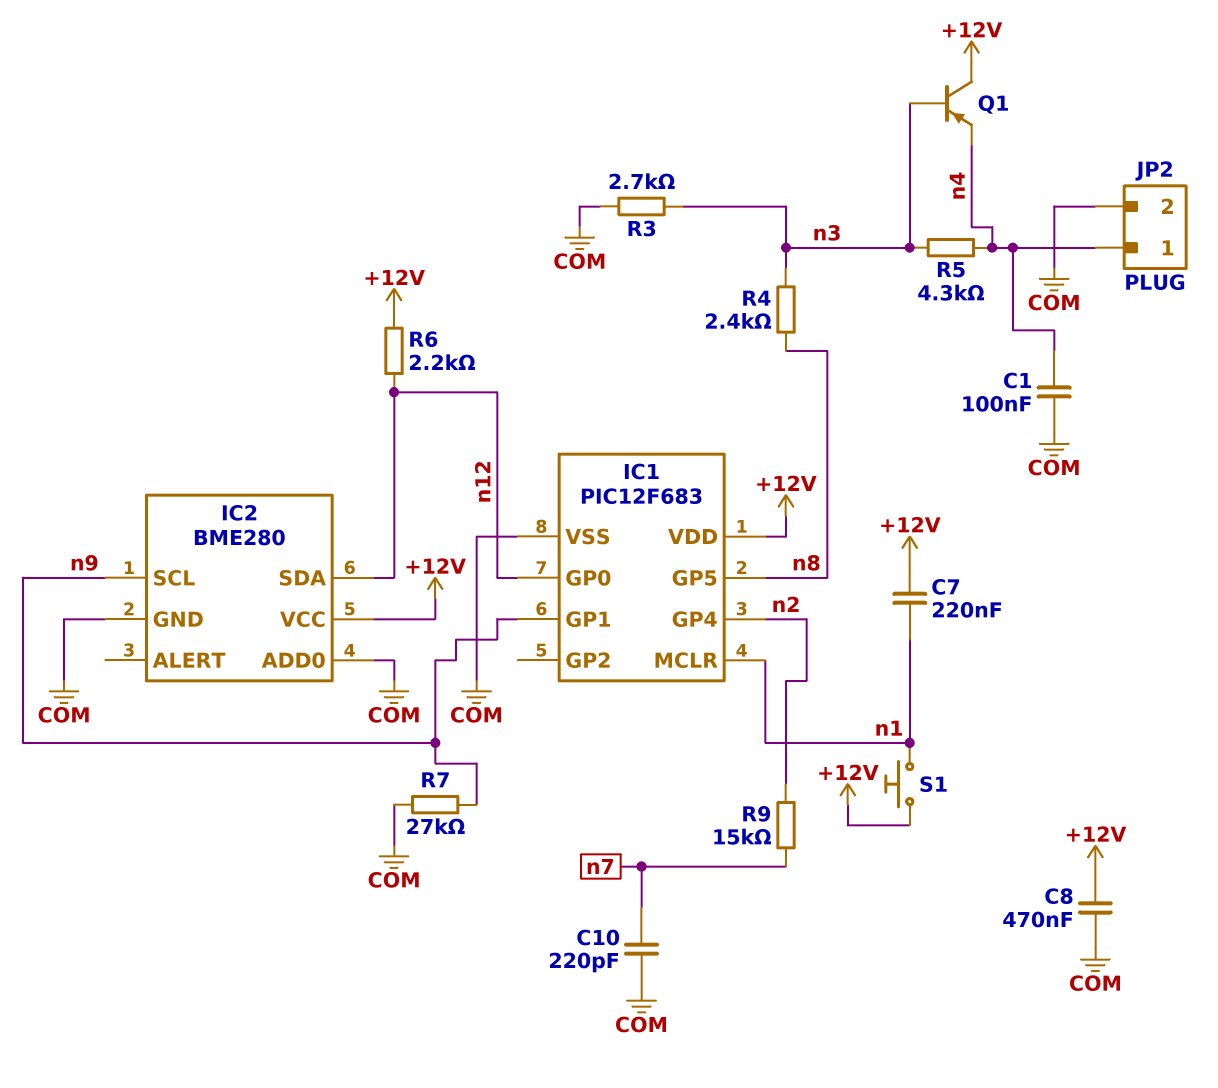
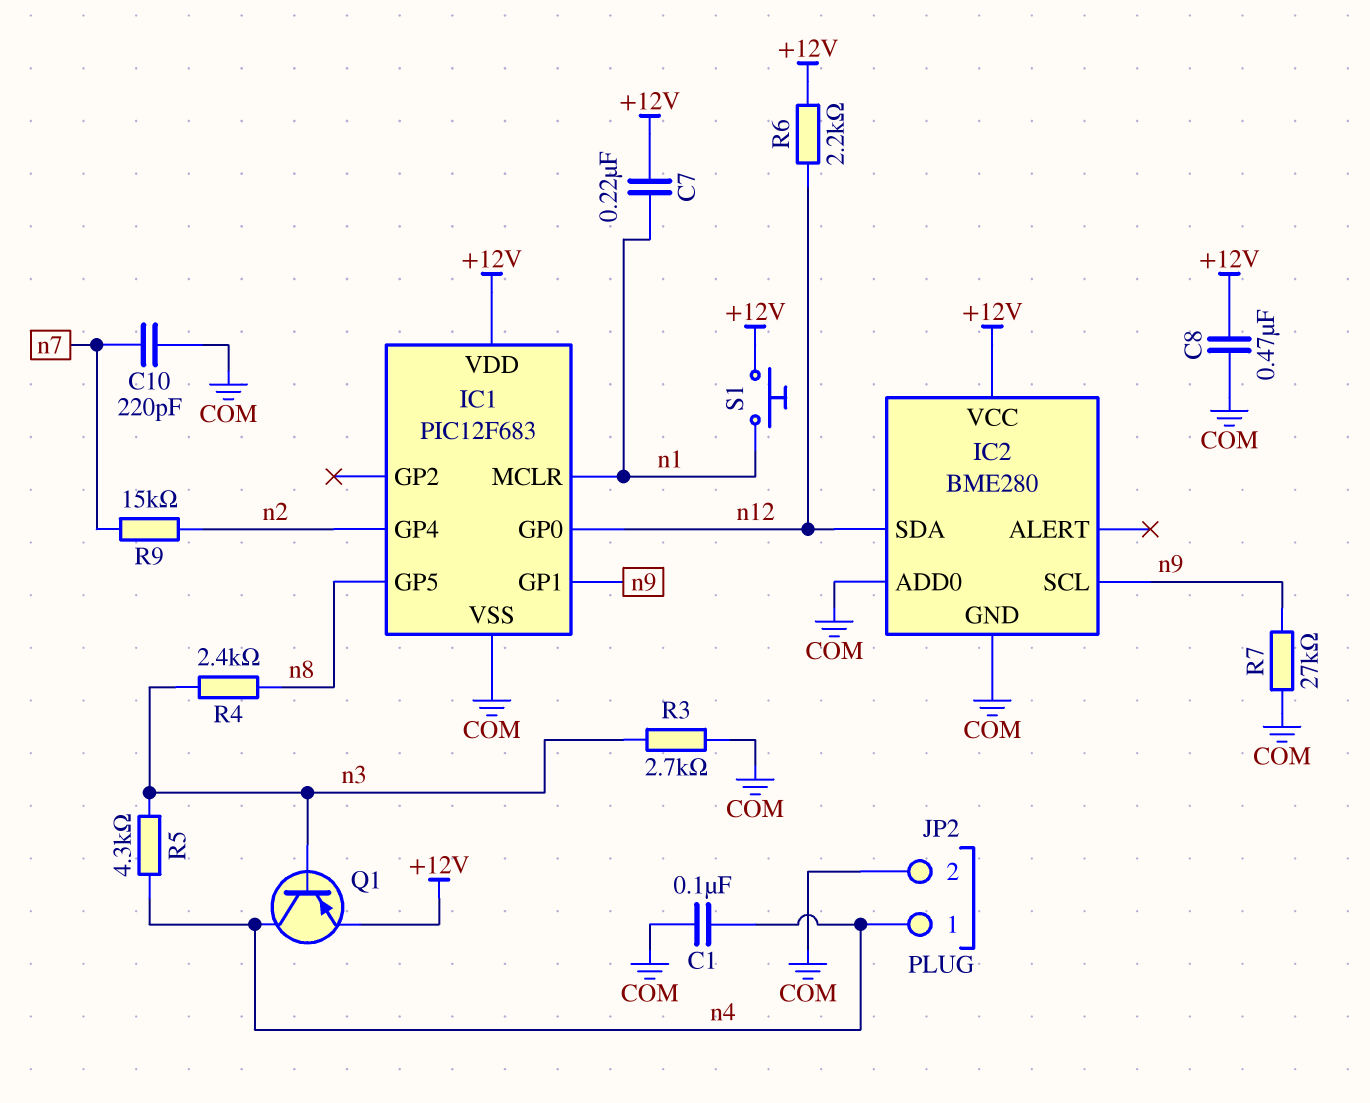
Q1: PNP (B n3, C +12V, E n4) -> PNP (B n3, C n4, E +12V)

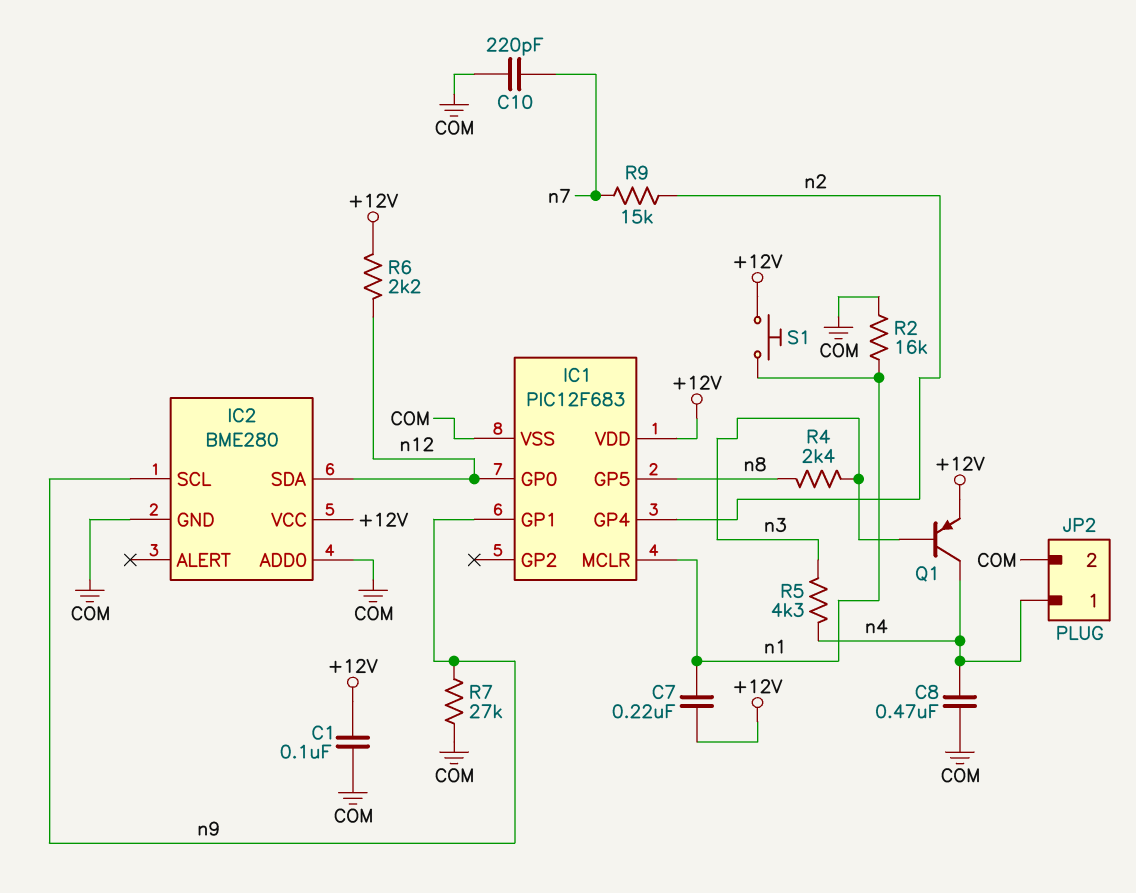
C1: 100nF (COM, n4) -> 100nF (+12V, COM)
C8: 470nF (+12V, COM) -> 470nF (COM, n4)
R2: none -> 16k (COM, n1)
R3: 2.7k (COM, n3) -> none

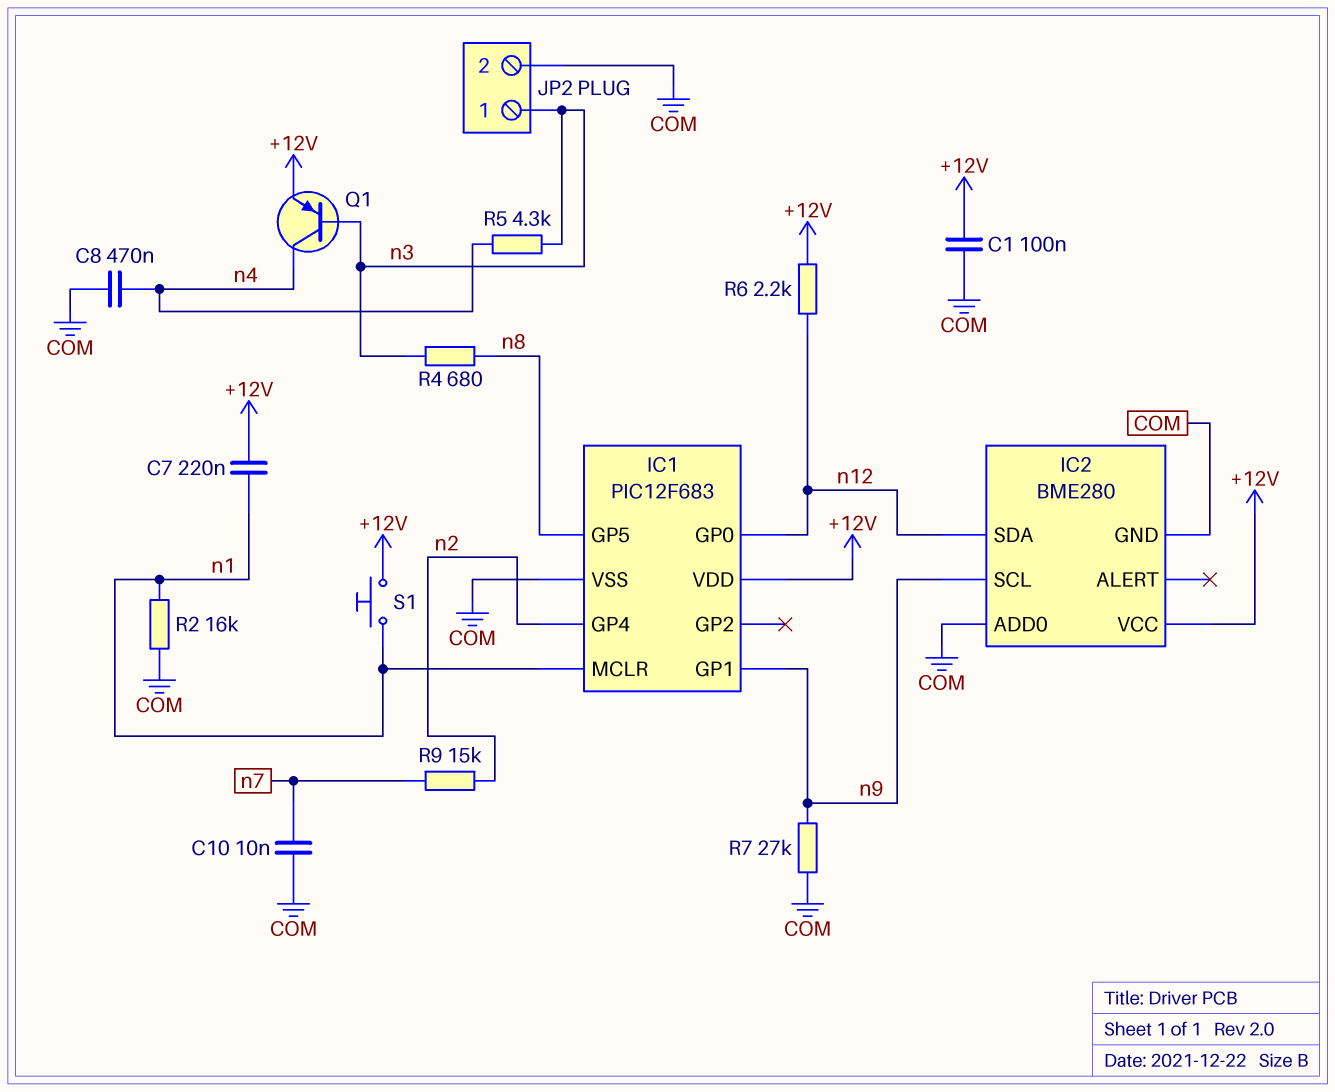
C10: 220pF (COM, n7) -> 10nF (COM, n7)
JP2 pin 1: n4 -> n3
R4: 2.4k (n3, n8) -> 680 (n3, n8)

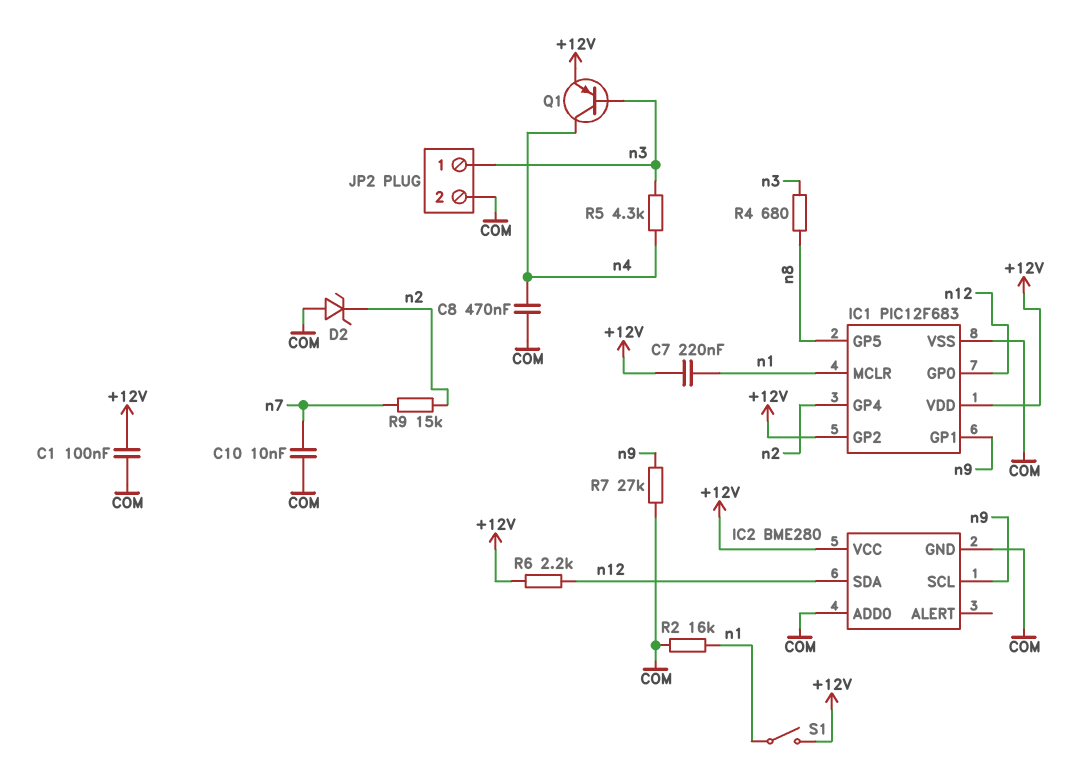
D2: none -> zener (A COM, K n2)
IC1 pin GP2: none -> +12V
S1: button (+12V, n1) -> switch (+12V, n1)

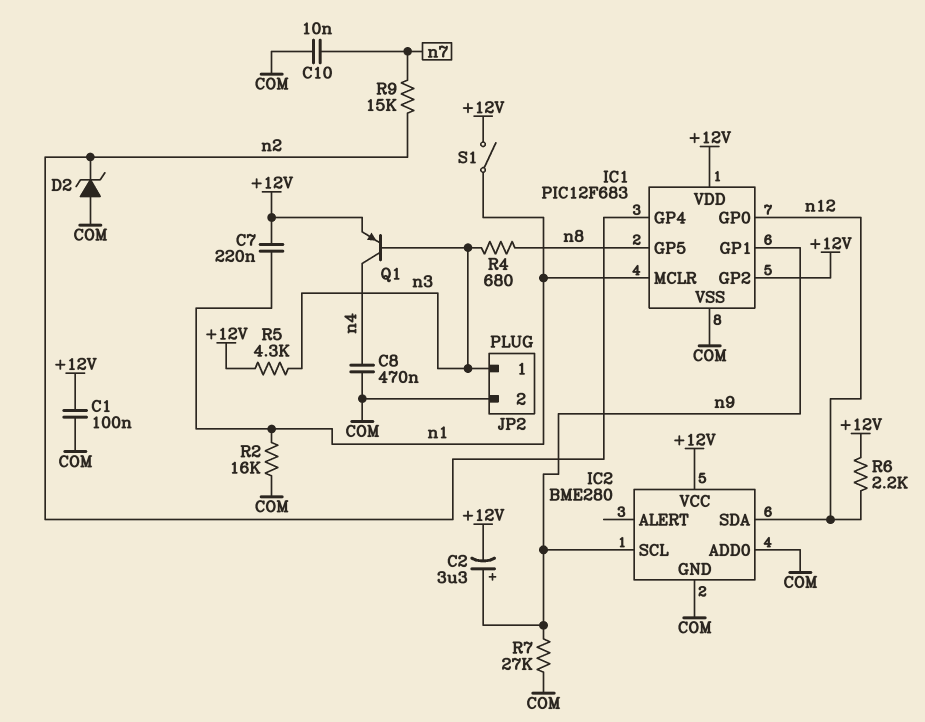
C2: none -> 3.3uF (plus n9, minus +12V)
R5: 4.3k (n3, n4) -> 4.3k (+12V, n3)

